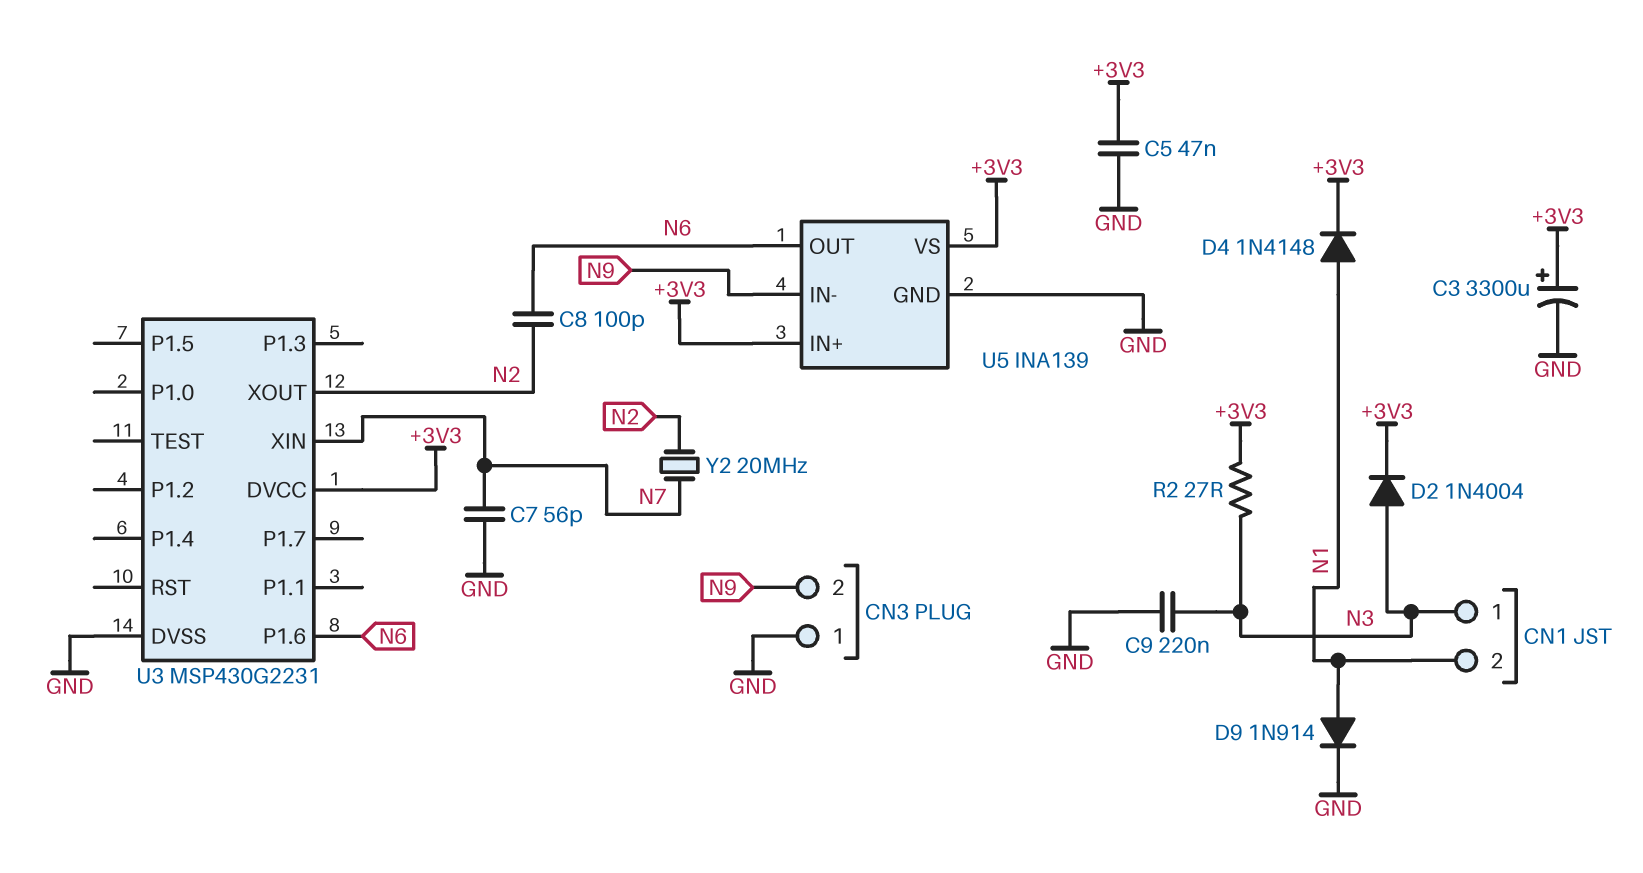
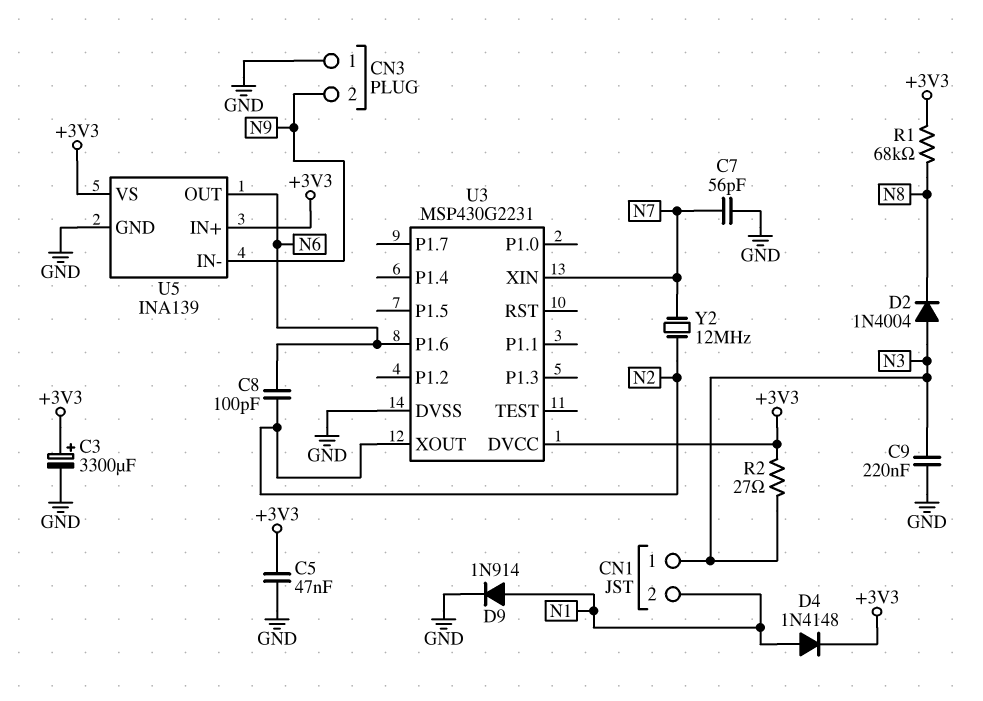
D2: diode 1N4004 (A N3, K +3V3) -> diode 1N4004 (A N3, K N8)
R1: none -> 68k (+3V3, N8)
Y2: 20MHz (N2, N7) -> 12MHz (N2, N7)

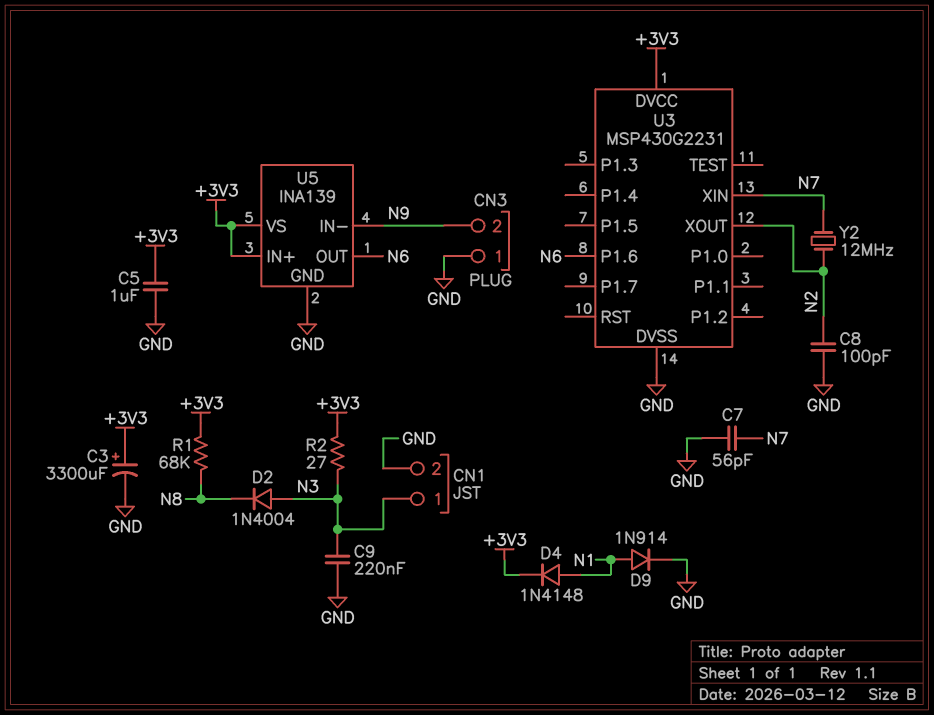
C5: 47nF (+3V3, GND) -> 1uF (+3V3, GND)
C8: 100pF (N2, N6) -> 100pF (GND, N2)
CN1 pin 2: N1 -> GND

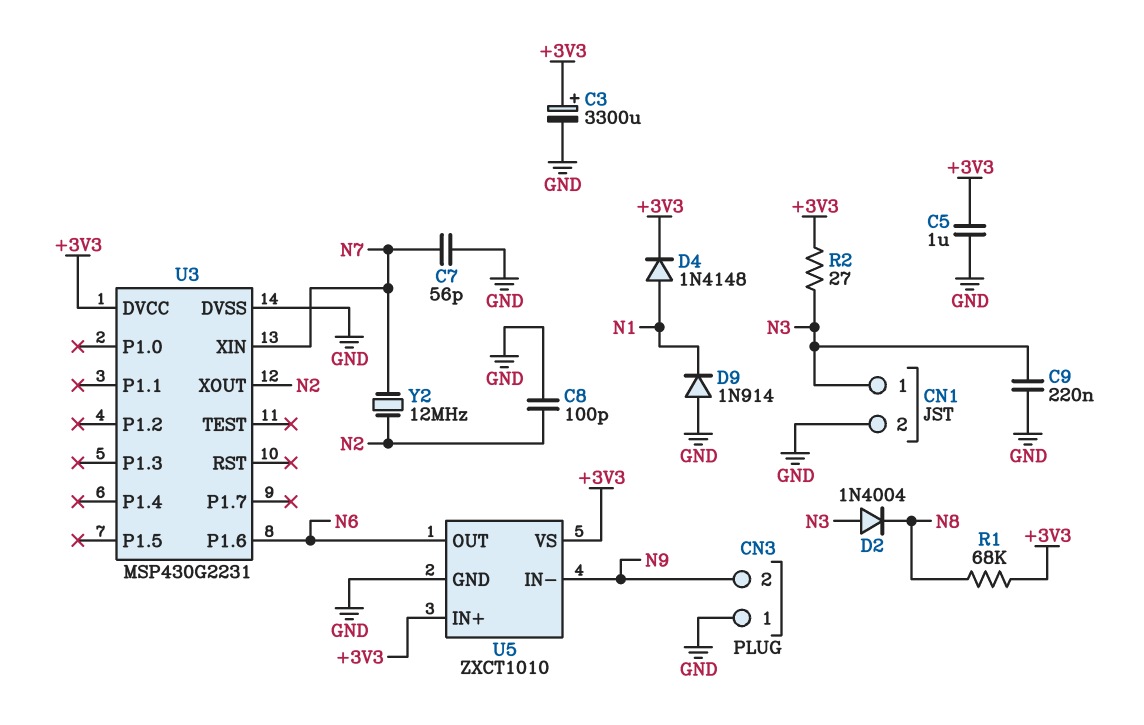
D9: diode 1N914 (A N1, K GND) -> diode 1N914 (A GND, K N1)
U5: INA139 -> ZXCT1010

